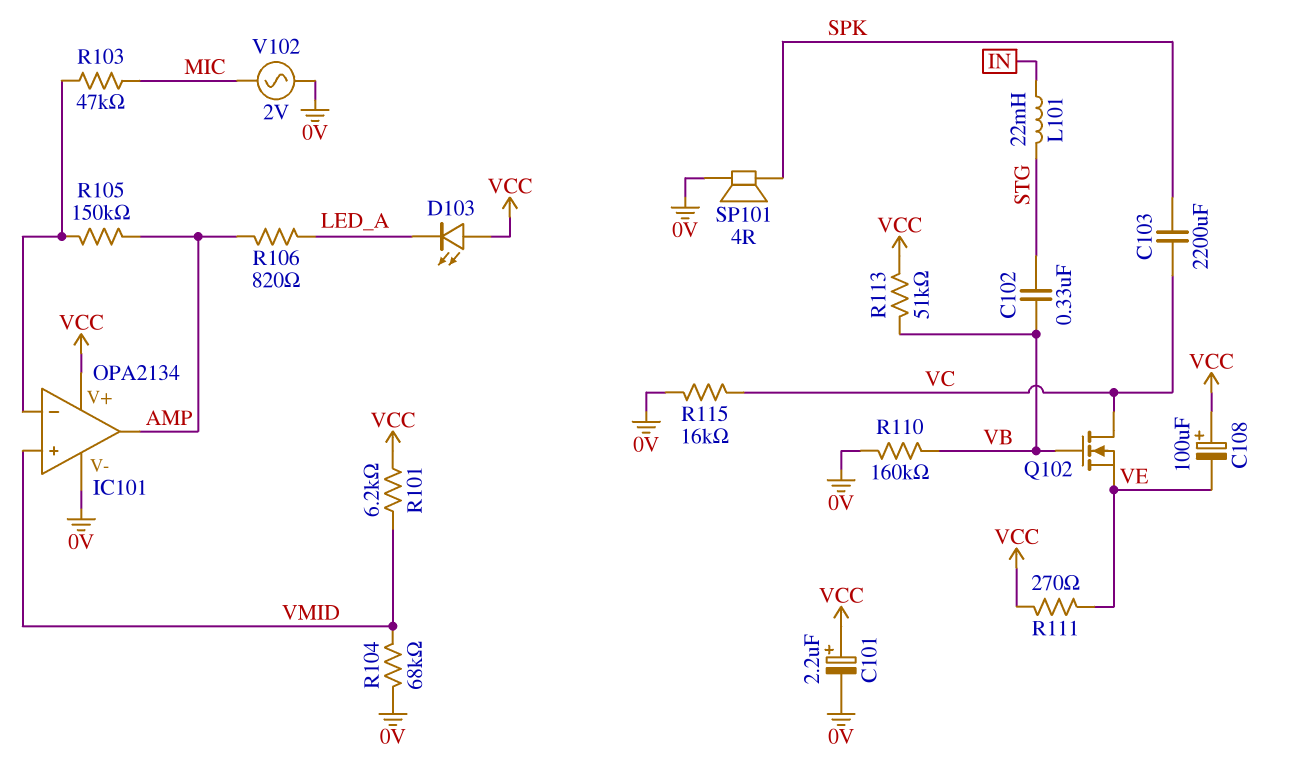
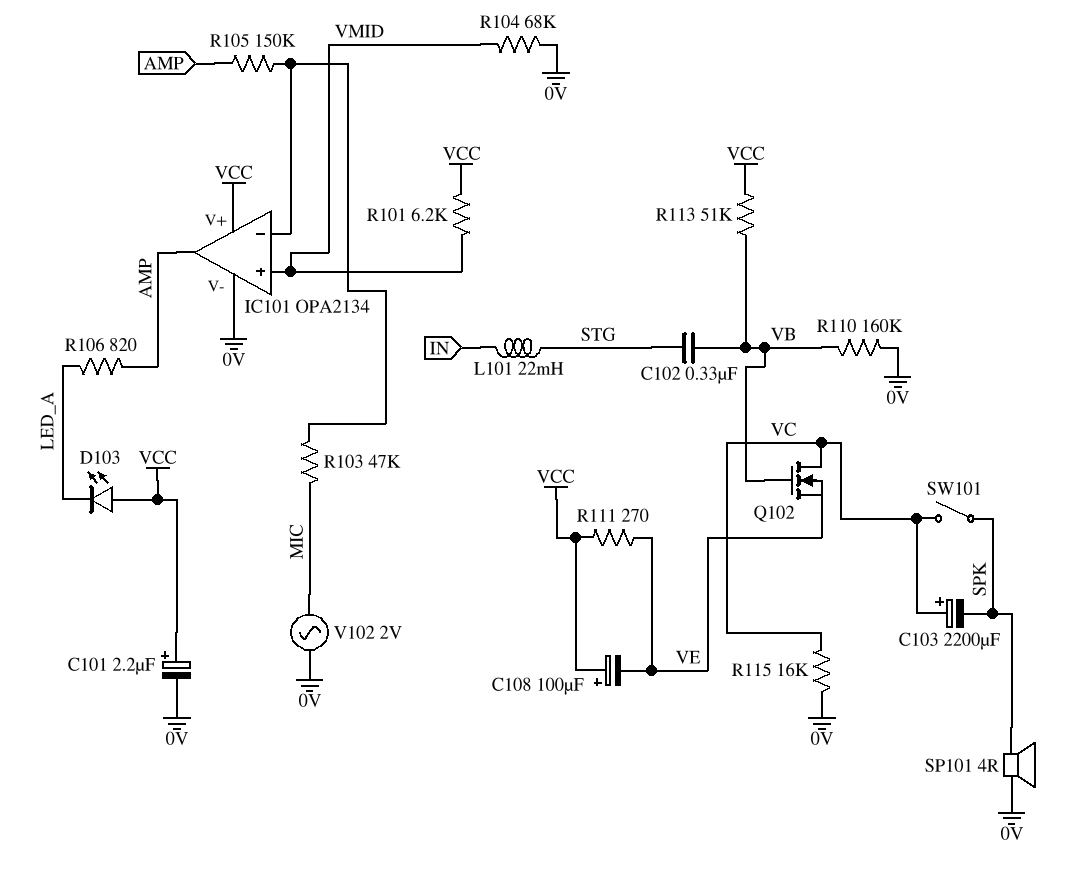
C103: 2200uF (SPK, VC) -> 2200uF (plus VC, minus SPK)
SW101: none -> switch (SPK, VC)

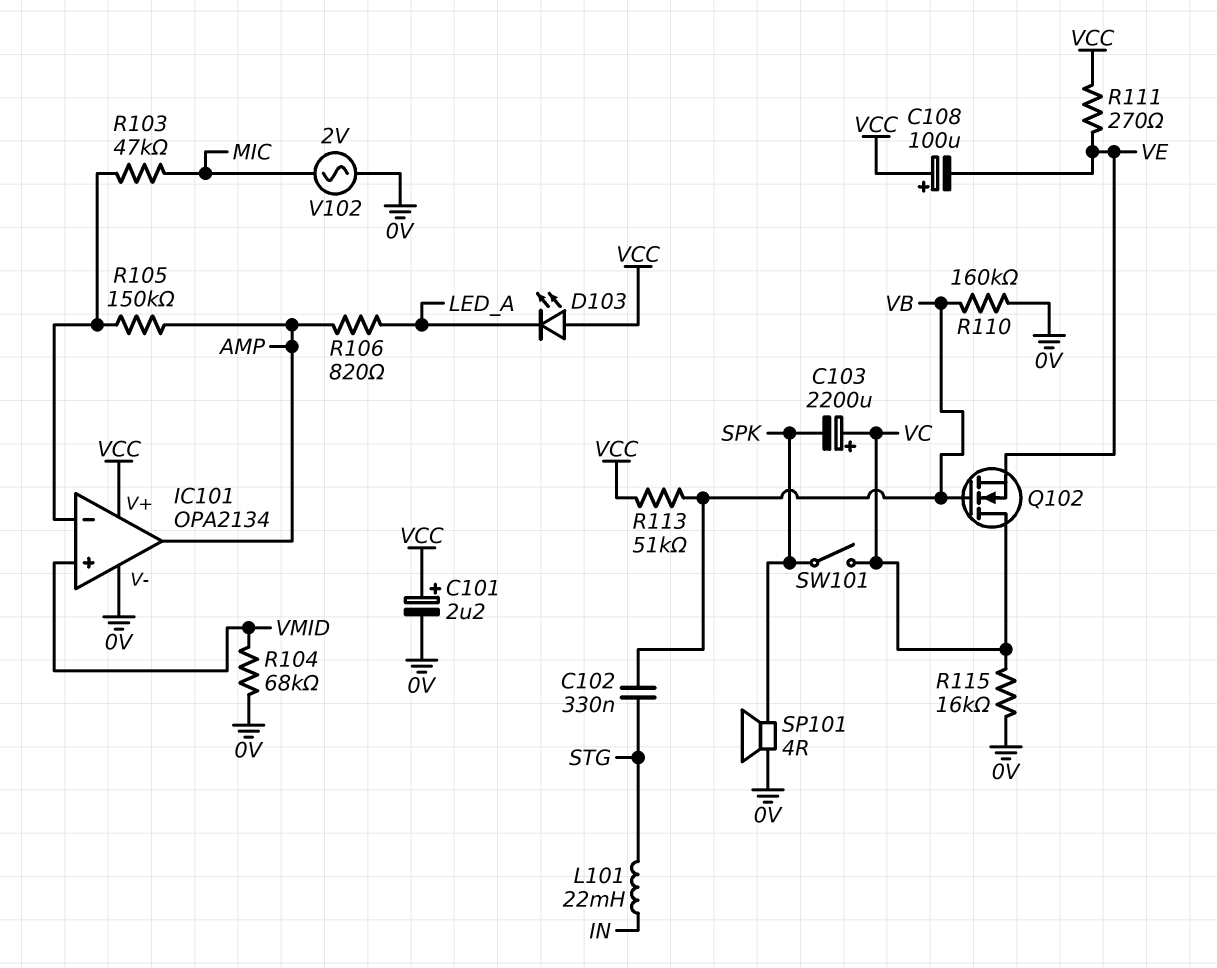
R101: 6.2k (VCC, VMID) -> none

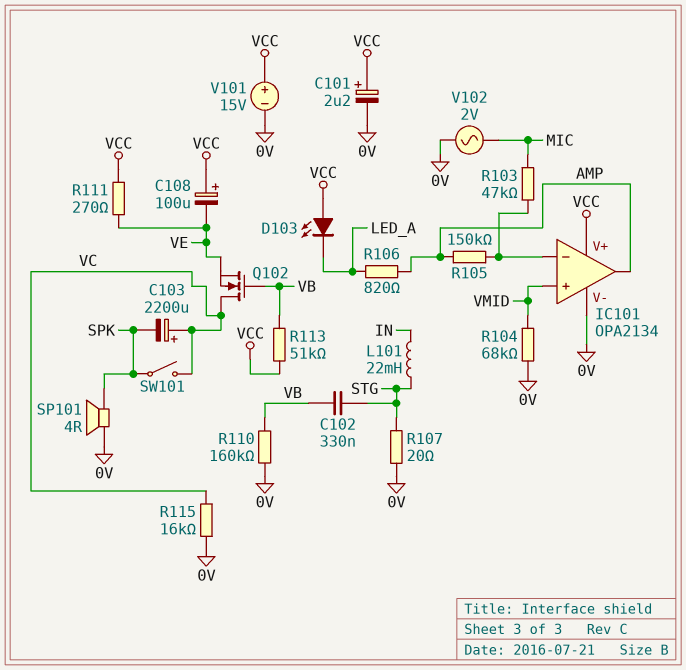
R107: none -> 20 (0V, STG)
V101: none -> 15V (plus VCC, minus 0V)

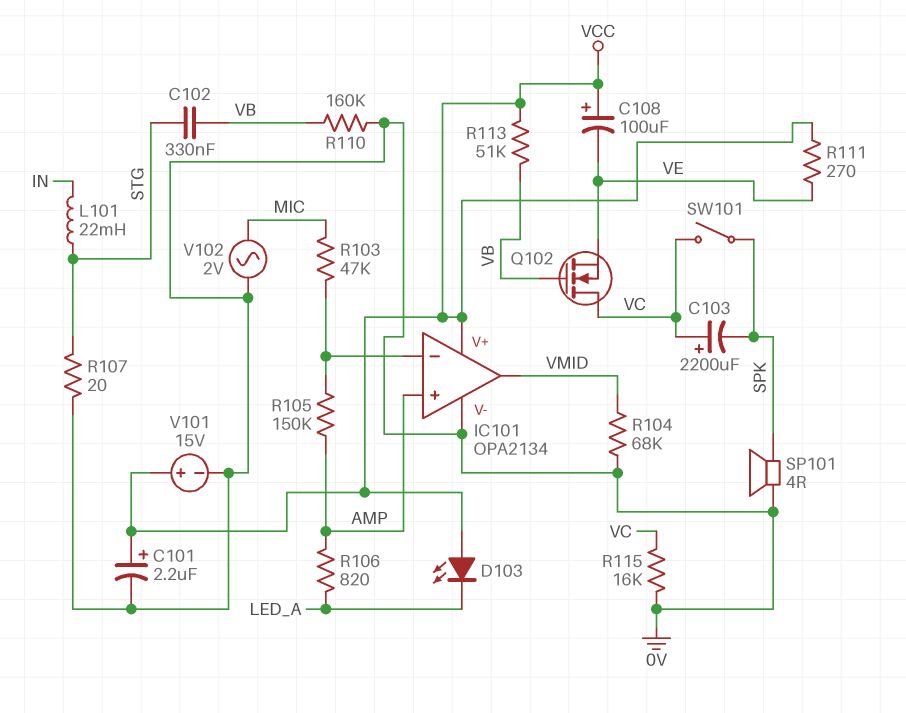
IC101 pin in+: VMID -> AMP
IC101 pin out: AMP -> VMID

